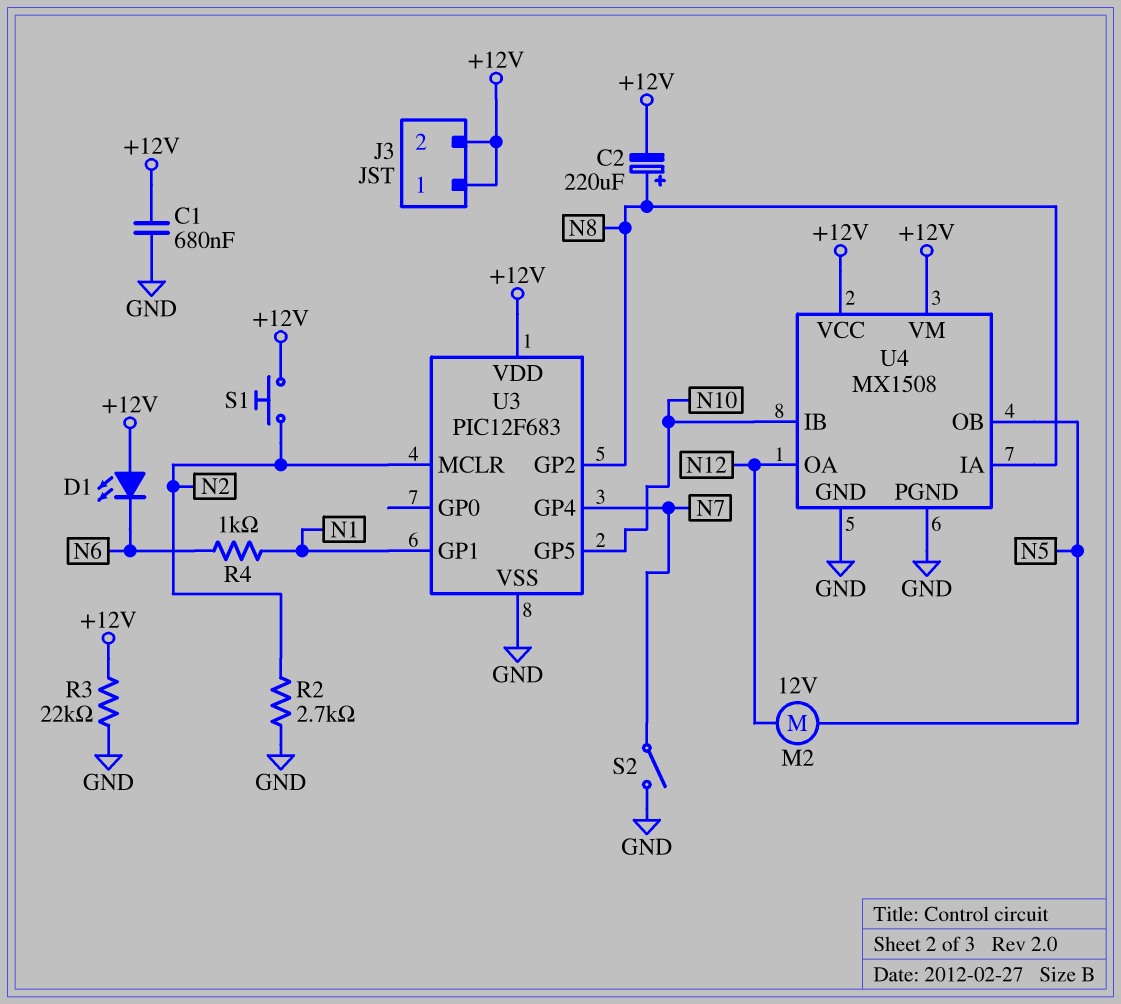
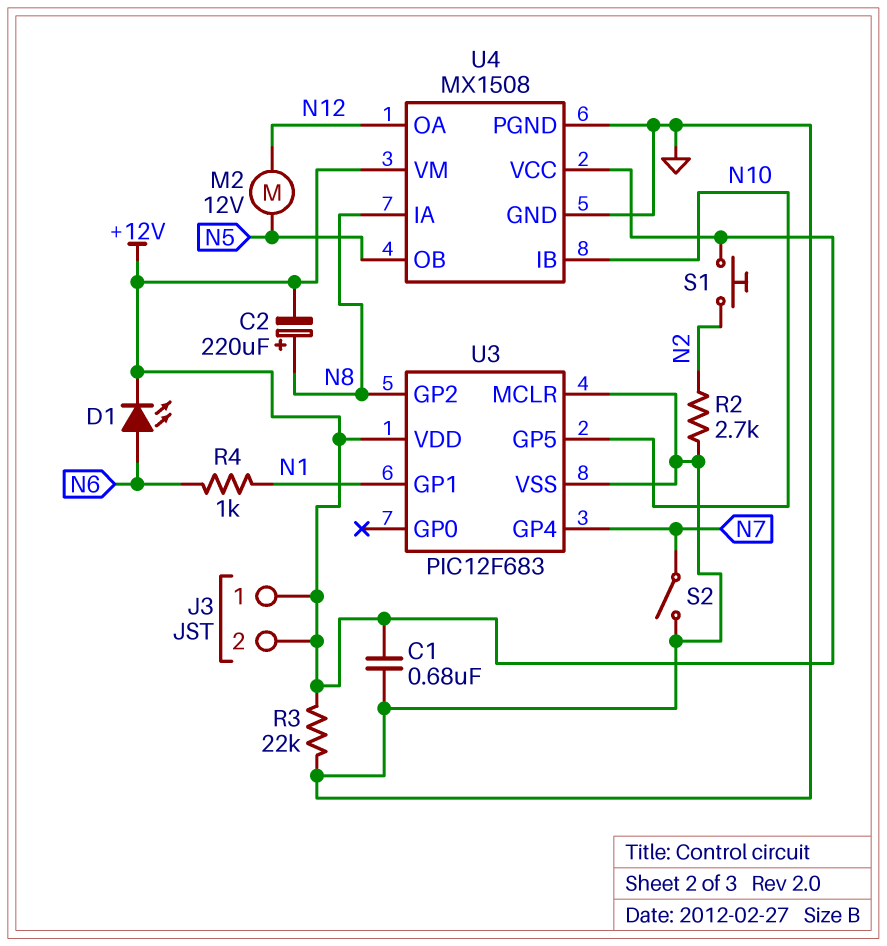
D1: LED (A +12V, K N6) -> LED (A N6, K +12V)
U3 pin MCLR: N2 -> GND

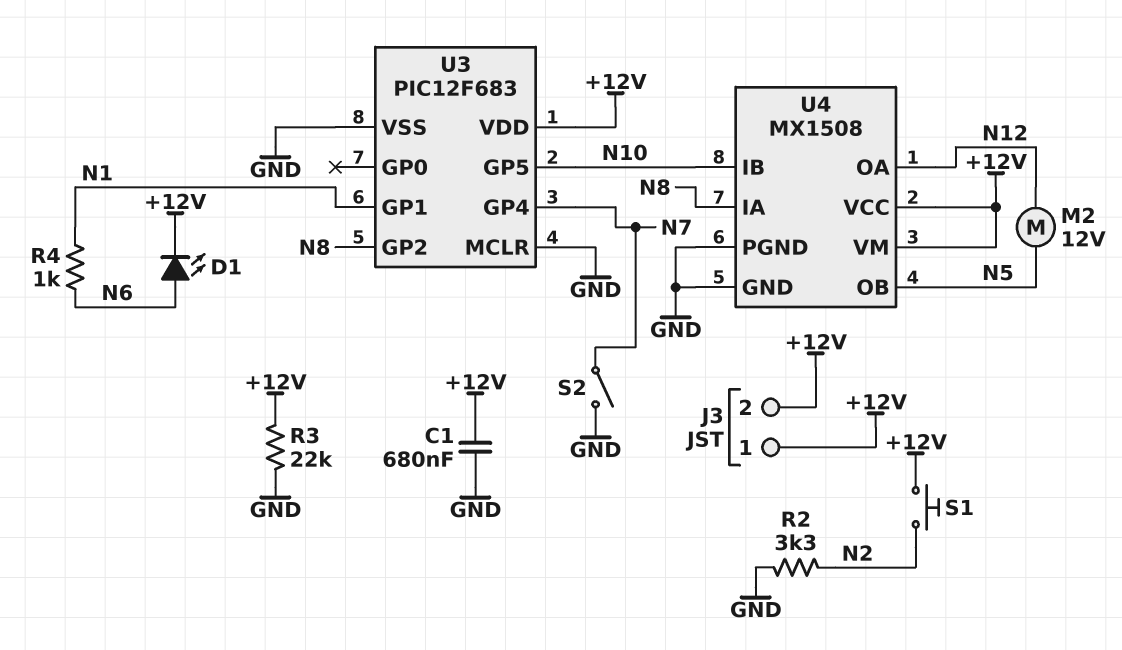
C2: 220uF (plus N8, minus +12V) -> none
R2: 2.7k (GND, N2) -> 3.3k (GND, N2)

